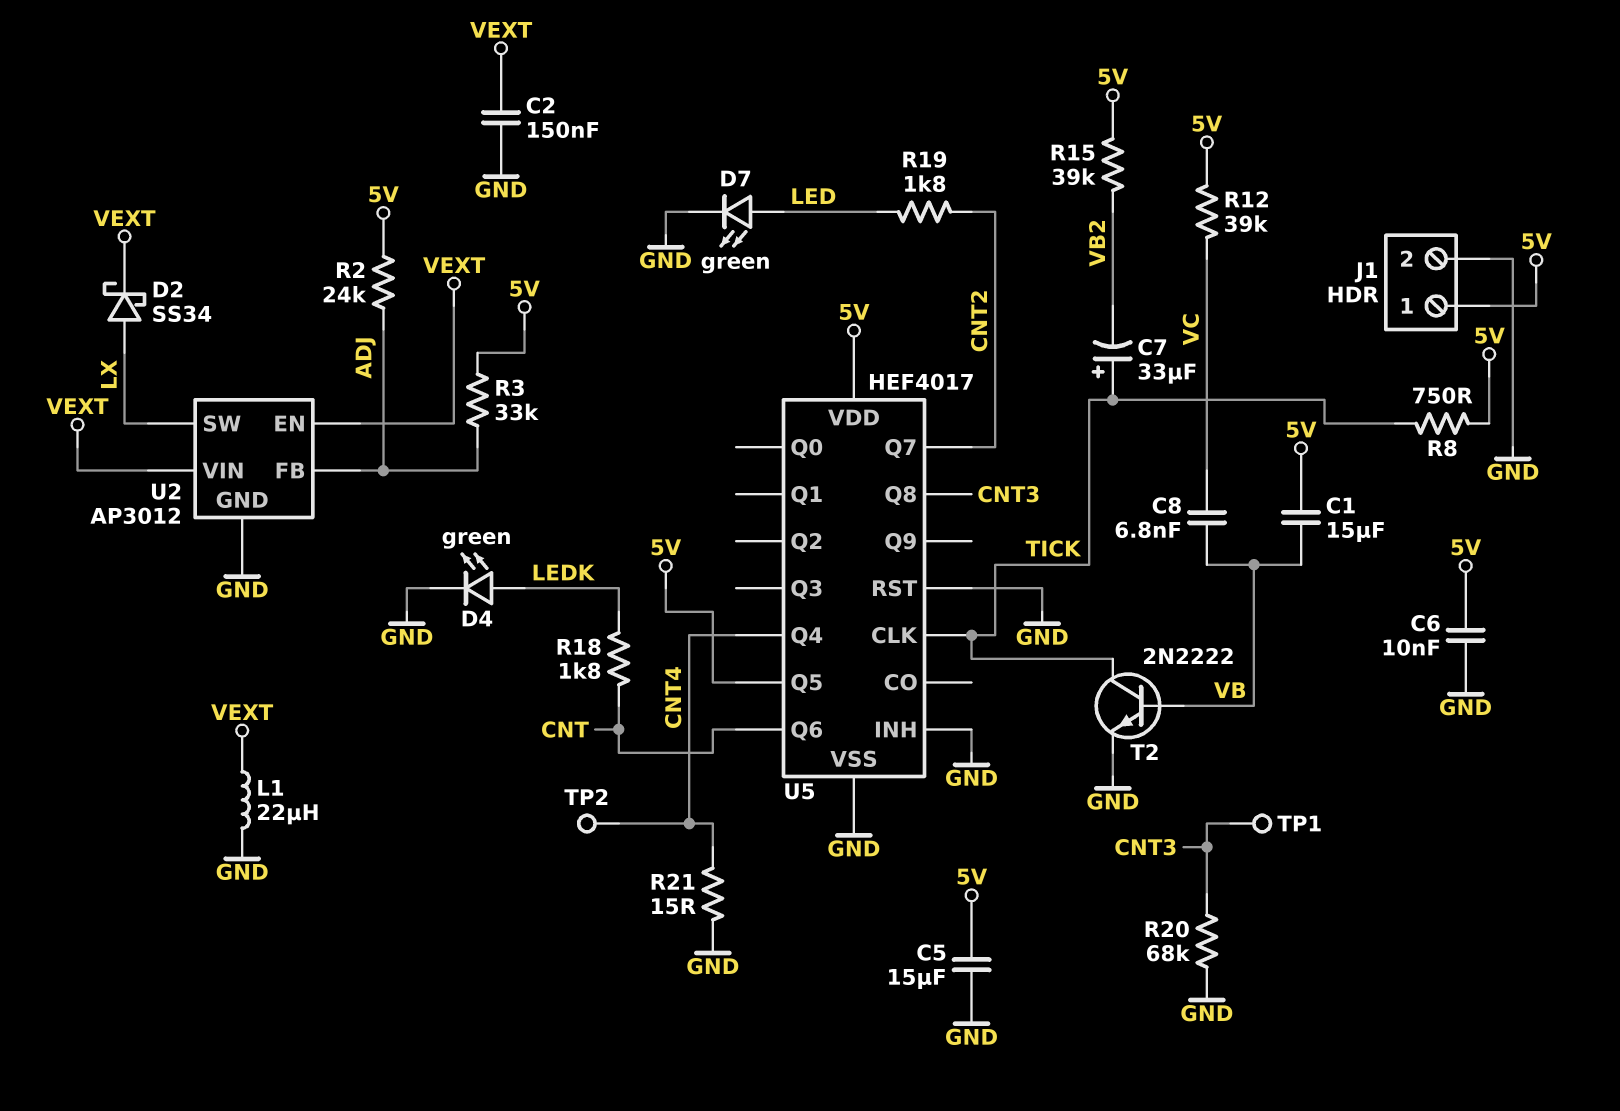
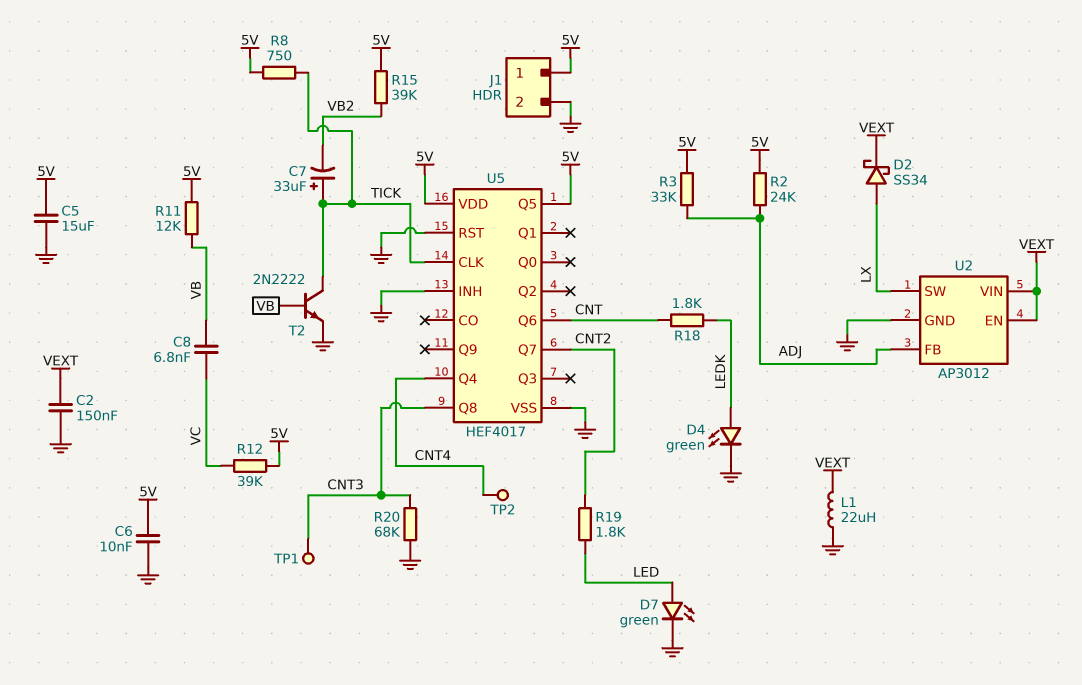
C1: 15uF (5V, VB) -> none
R11: none -> 12k (5V, VB)
R21: 15 (CNT4, GND) -> none

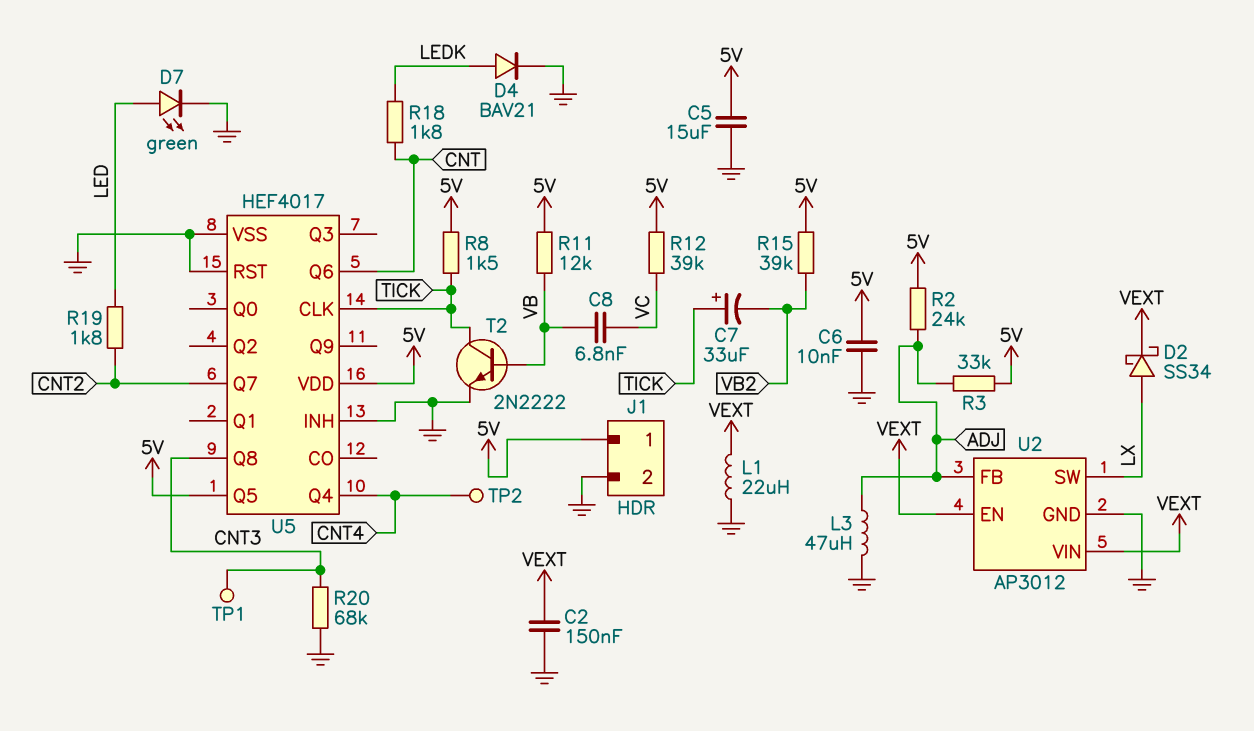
D4: LED green (A LEDK, K GND) -> diode BAV21 (A LEDK, K GND)
L3: none -> 47uH (ADJ, GND)
R8: 750 (5V, TICK) -> 1.5k (5V, TICK)

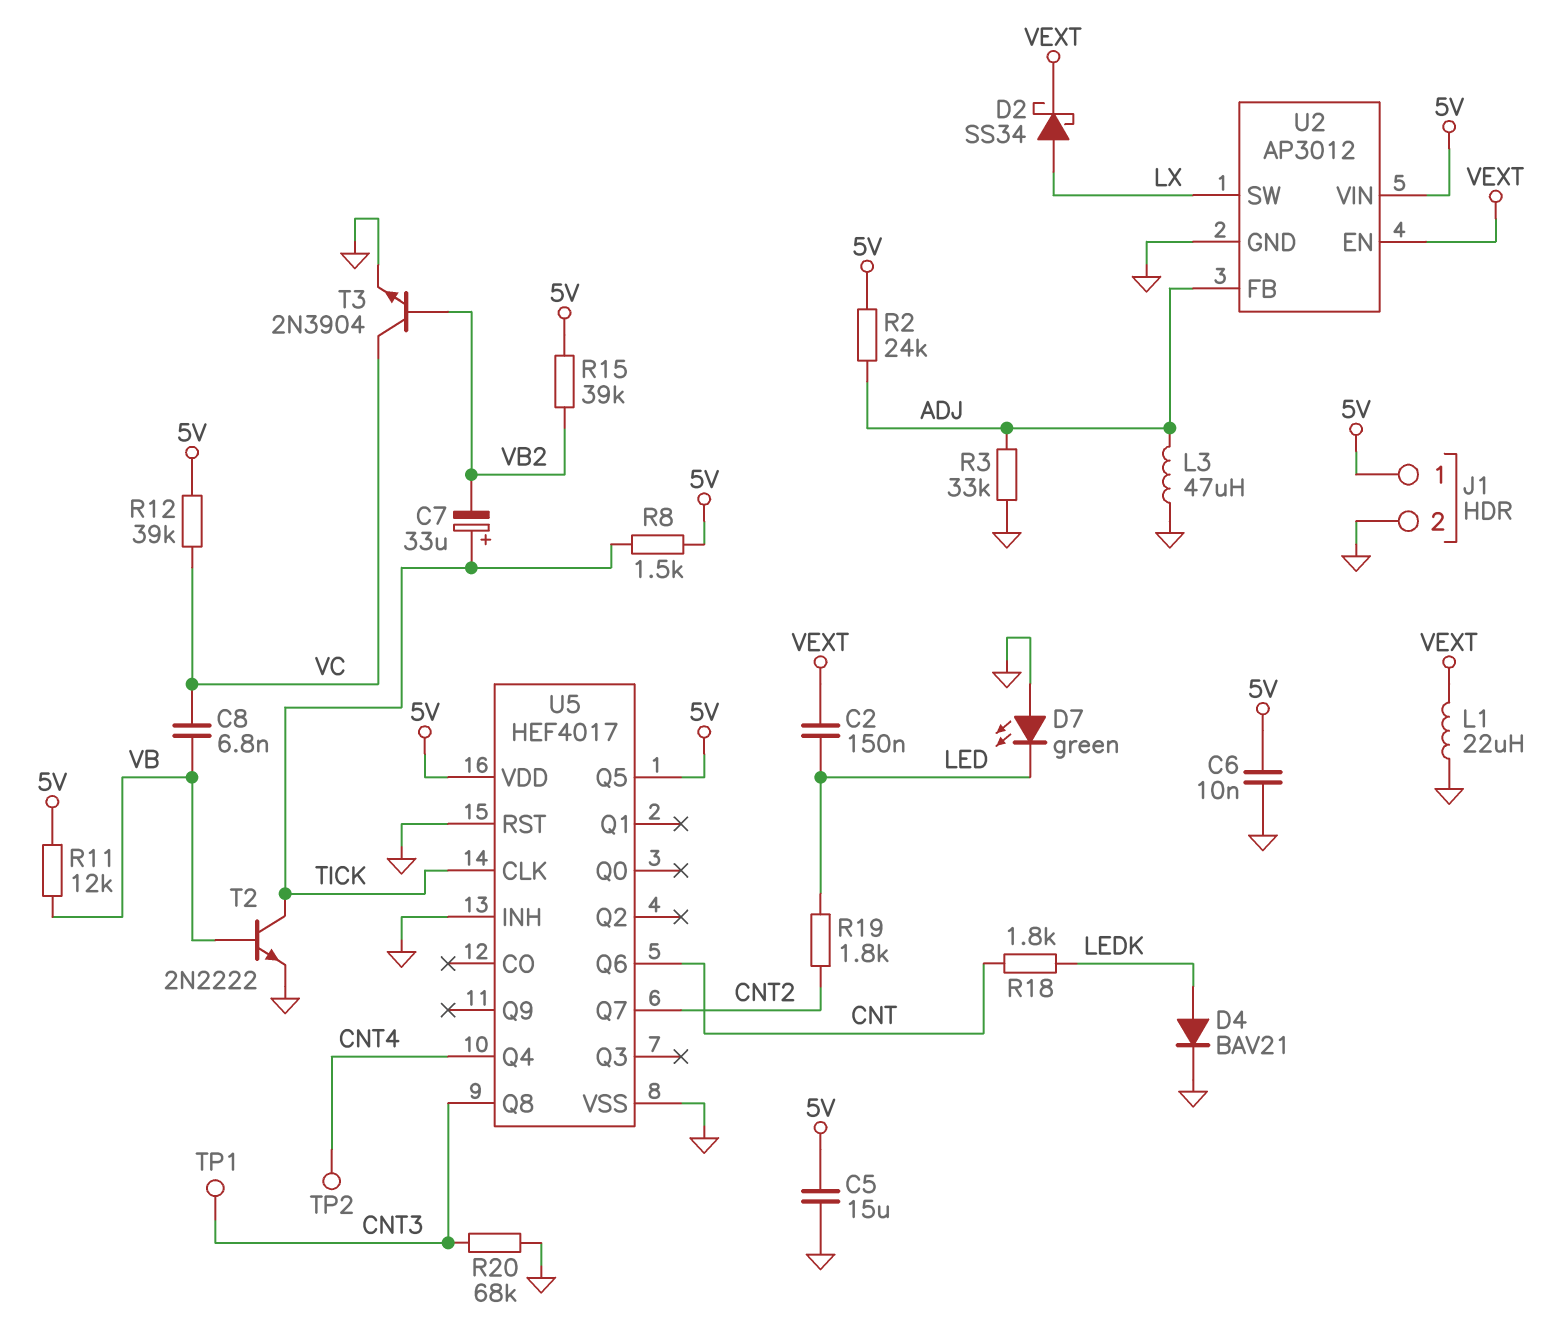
C2: 150nF (GND, VEXT) -> 150nF (LED, VEXT)
D7: LED green (A LED, K GND) -> LED green (A GND, K LED)
R3: 33k (5V, ADJ) -> 33k (ADJ, GND)
T3: none -> NPN 2N3904 (B VB2, C VC, E GND)
U2 pin VIN: VEXT -> 5V

